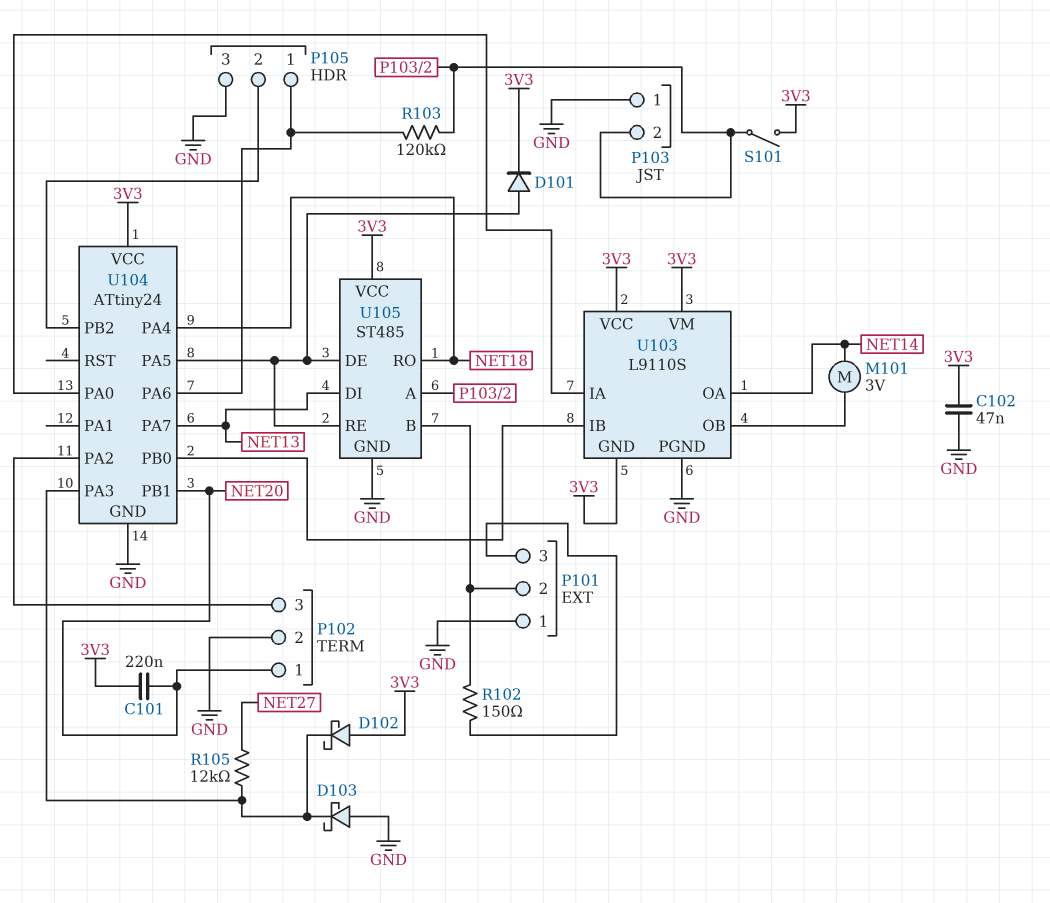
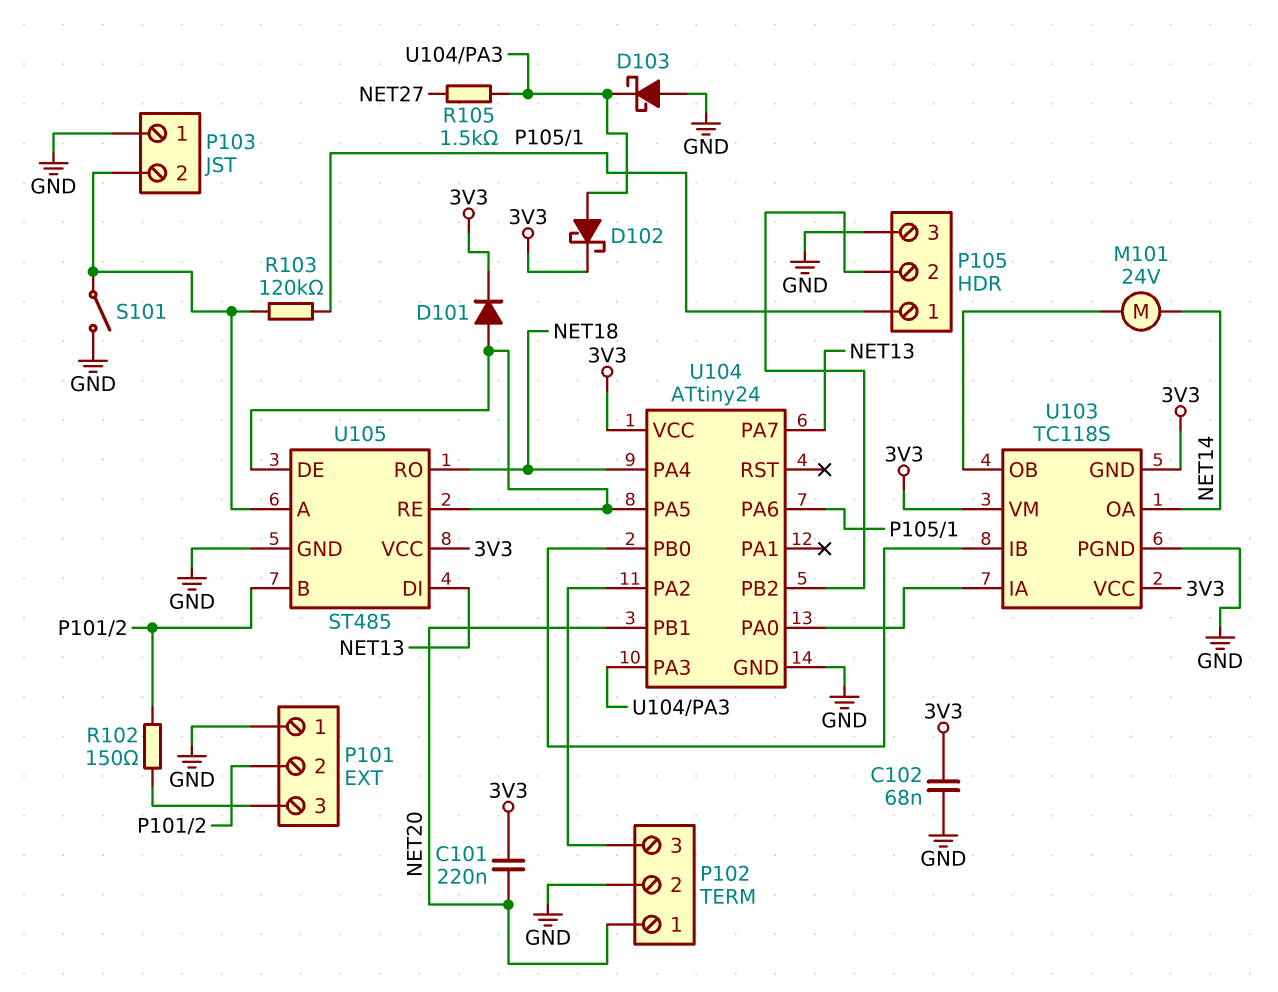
C102: 47nF (3V3, GND) -> 68nF (3V3, GND)
D102: schottky (A 3V3, K U104/PA3) -> schottky (A U104/PA3, K 3V3)
M101: motor 3V (NET14, U103/OB) -> motor 24V (NET14, U103/OB)
R105: 12k (NET27, U104/PA3) -> 1.5k (NET27, U104/PA3)
S101: switch (3V3, P103/2) -> switch (GND, P103/2)
U103: L9110S -> TC118S

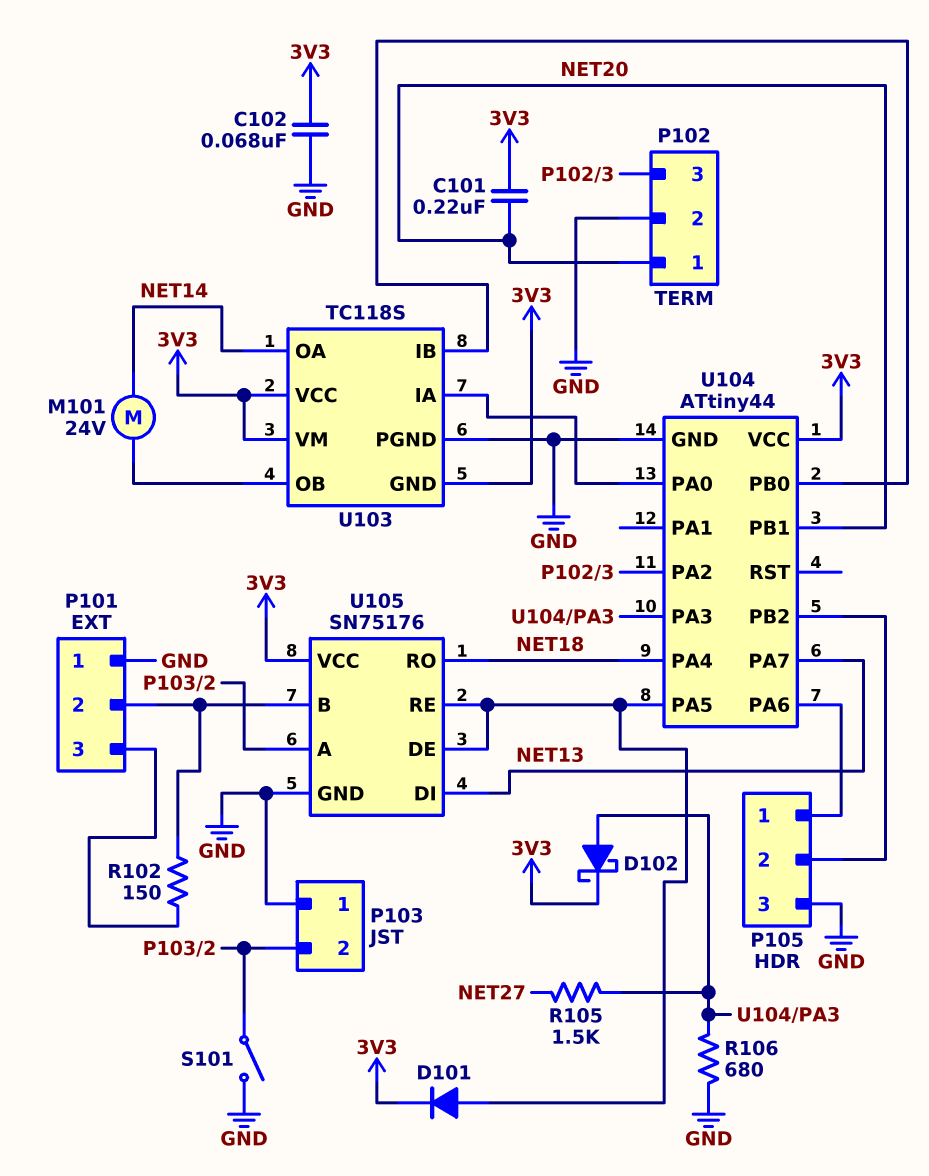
D103: schottky (A GND, K U104/PA3) -> none
R103: 120k (P103/2, P105/1) -> none
R106: none -> 680 (GND, U104/PA3)
U104: ATtiny24 -> ATtiny44
U105: ST485 -> SN75176

